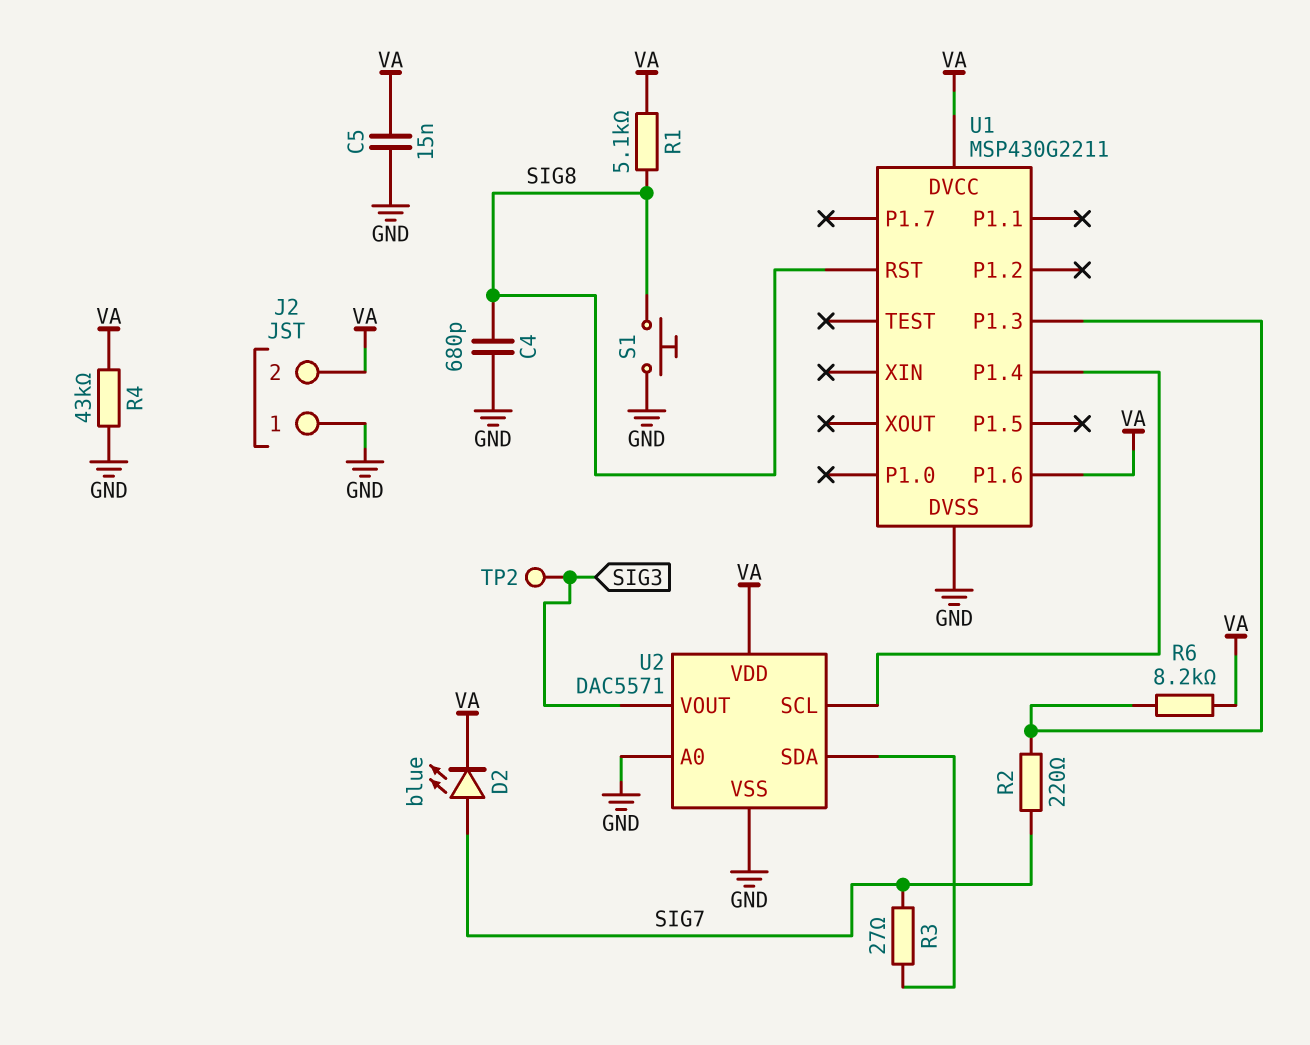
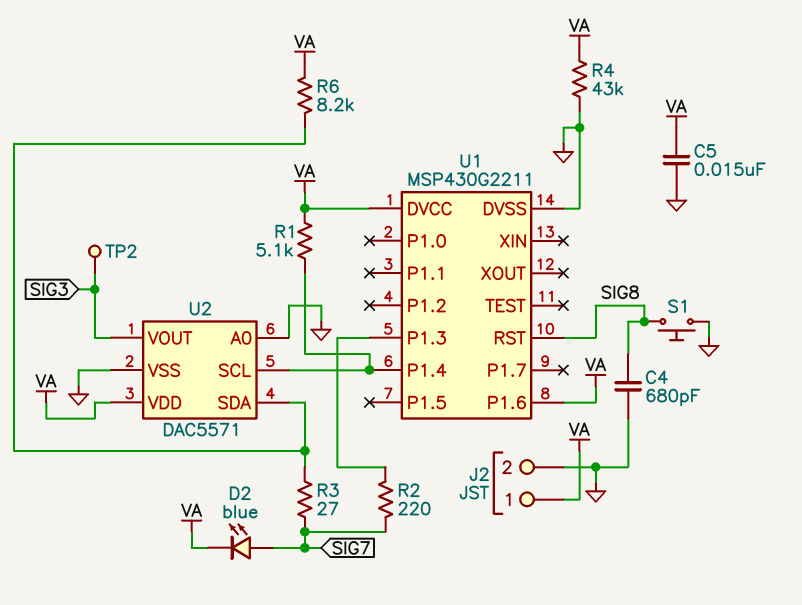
J2 pin 1: GND -> VA
J2 pin 2: VA -> GND
R1: 5.1k (SIG8, VA) -> 5.1k (U1/P1.4, VA)
R6: 8.2k (U1/P1.3, VA) -> 8.2k (U2/SDA, VA)

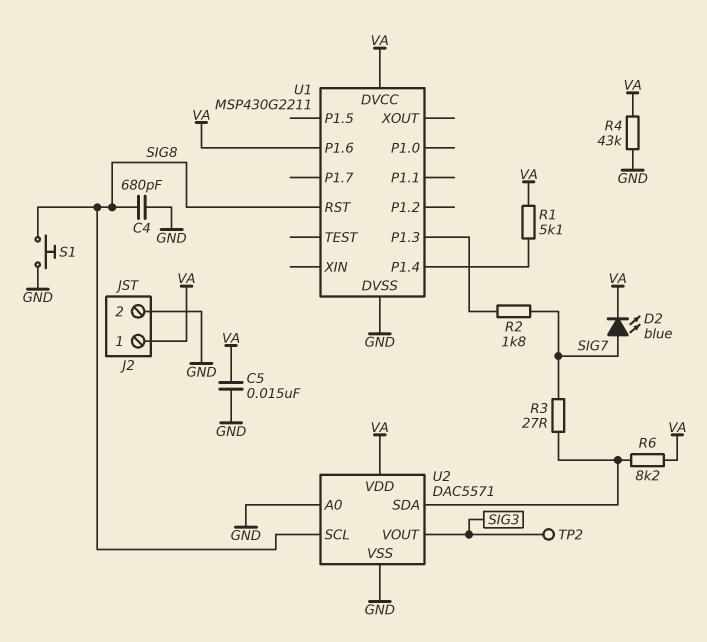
R2: 220 (SIG7, U1/P1.3) -> 1.8k (SIG7, U1/P1.3)
U2 pin SCL: U1/P1.4 -> SIG8

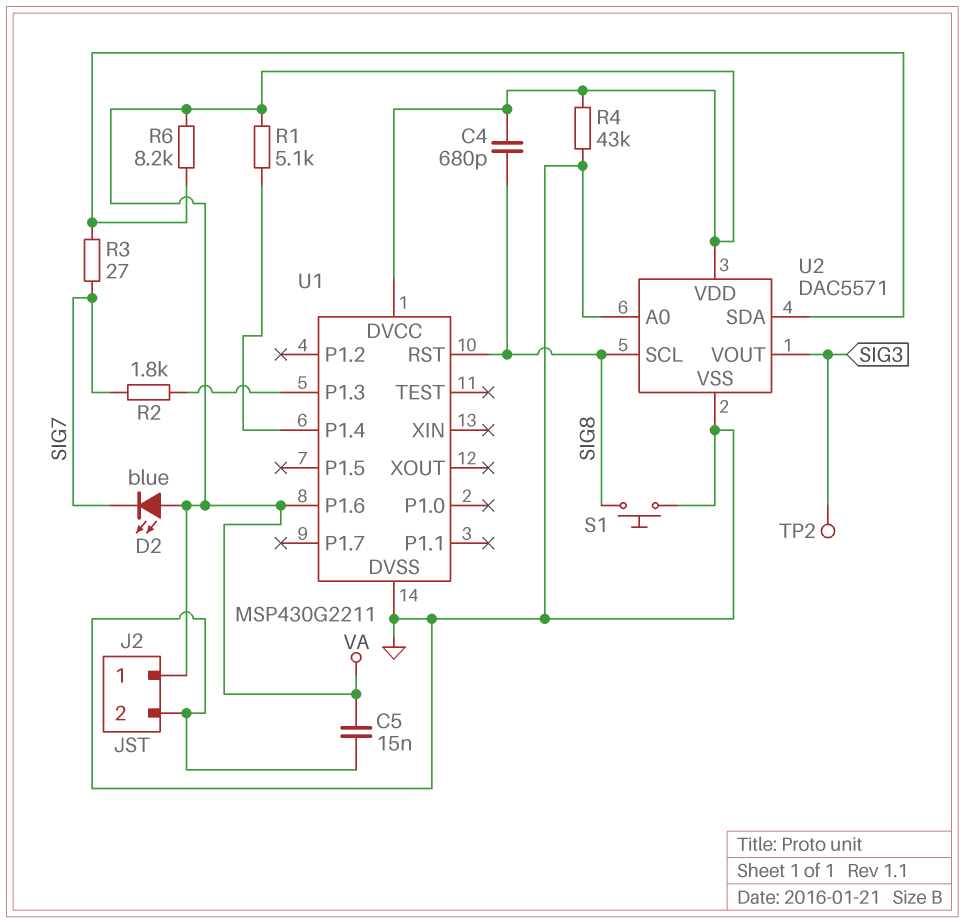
C4: 680pF (GND, SIG8) -> 680pF (SIG8, VA)
D2: LED blue (A SIG7, K VA) -> LED blue (A VA, K SIG7)

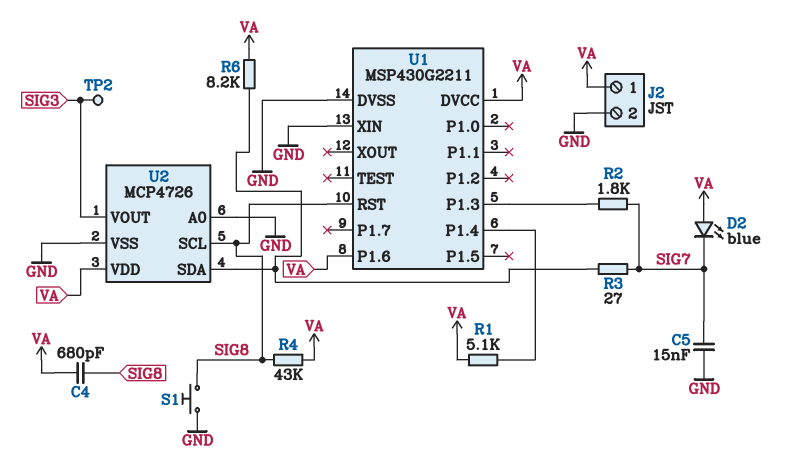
C5: 15nF (GND, VA) -> 15nF (GND, SIG7)
R4: 43k (GND, VA) -> 43k (SIG8, VA)
U1 pin XIN: none -> GND
U2: DAC5571 -> MCP4726

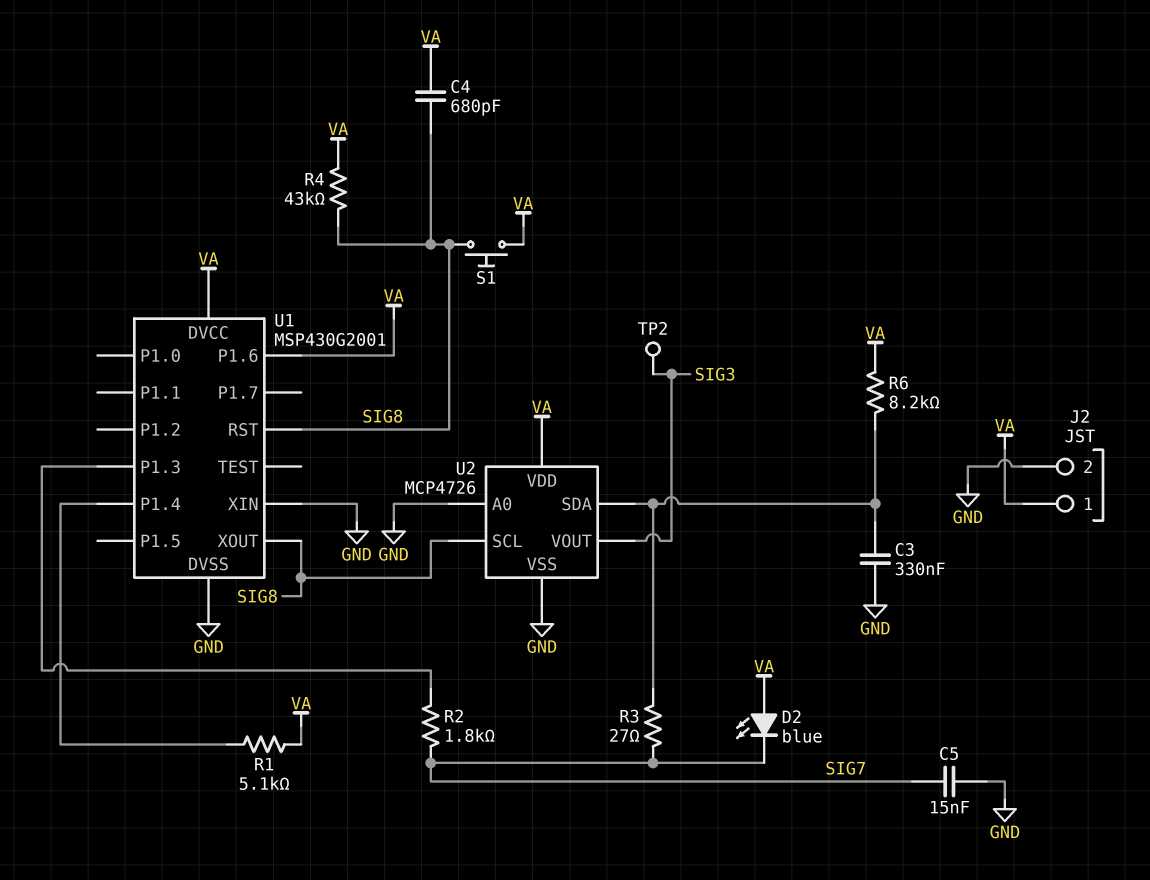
C3: none -> 330nF (GND, U2/SDA)
S1: button (GND, SIG8) -> button (SIG8, VA)
U1: MSP430G2211 -> MSP430G2001
U1 pin XOUT: none -> SIG8

